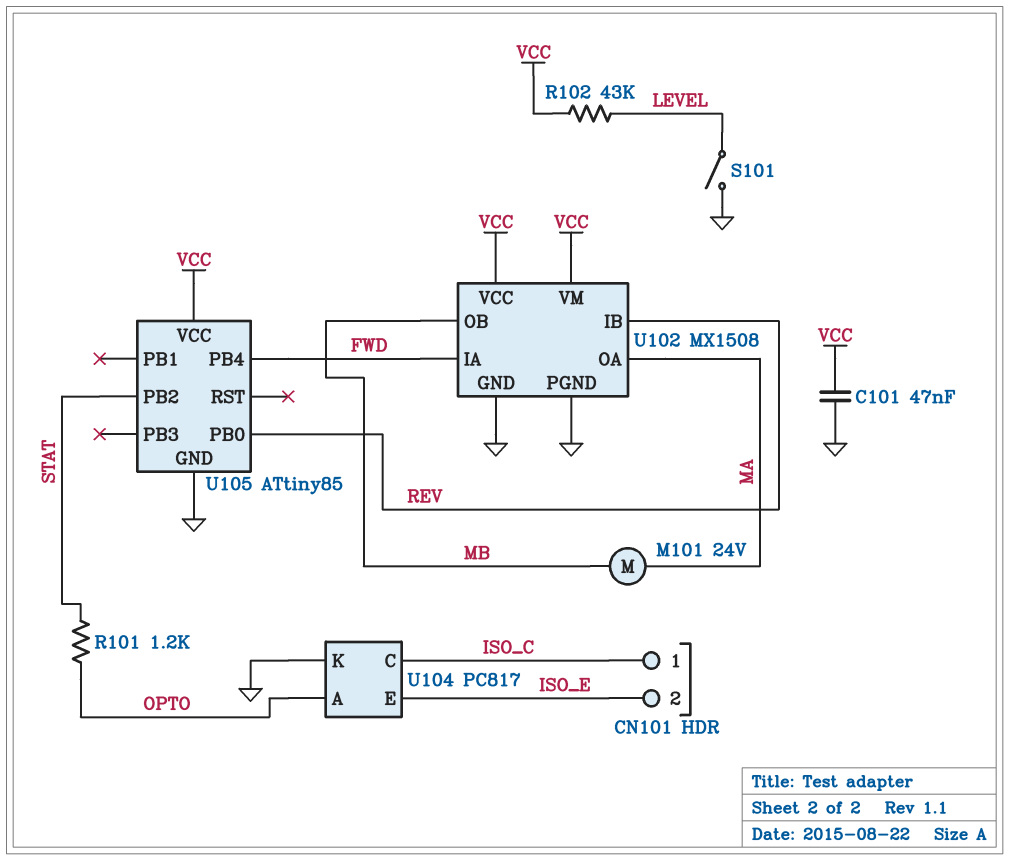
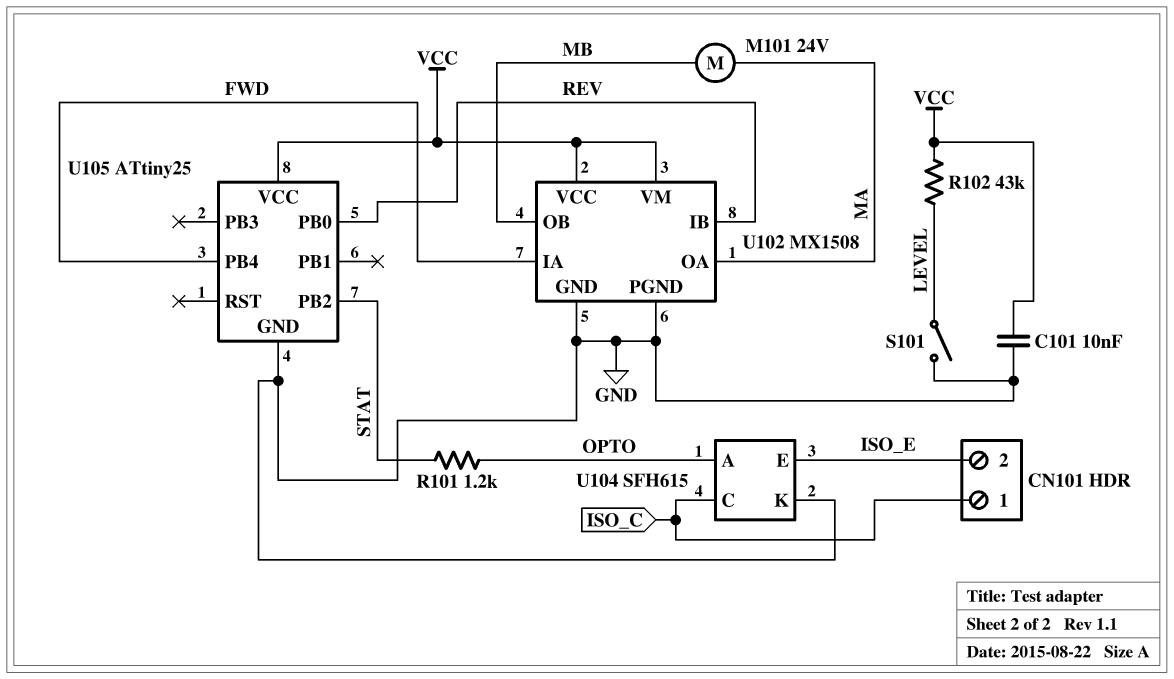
C101: 47nF (GND, VCC) -> 10nF (GND, VCC)
U104: PC817 -> SFH615
U105: ATtiny85 -> ATtiny25

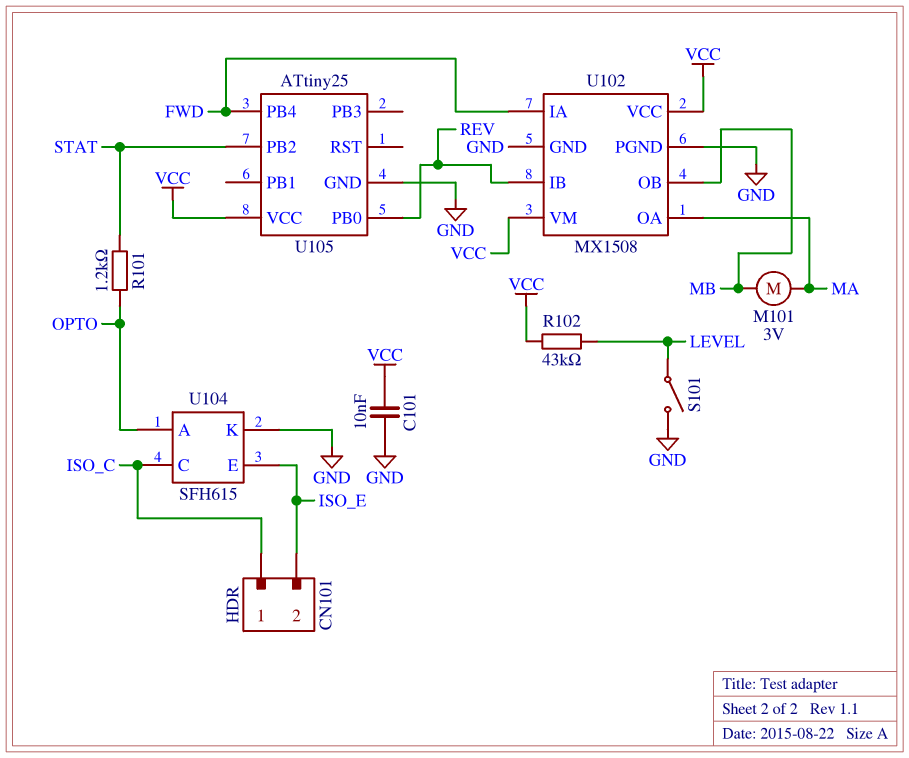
M101: motor 24V (MA, MB) -> motor 3V (MA, MB)

